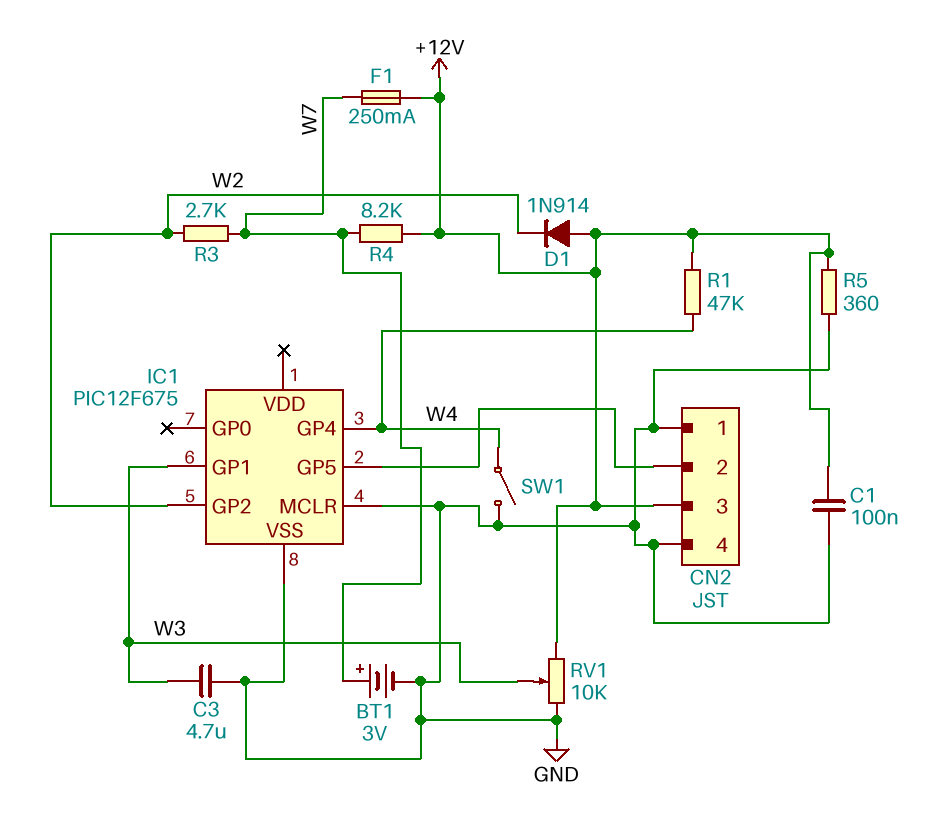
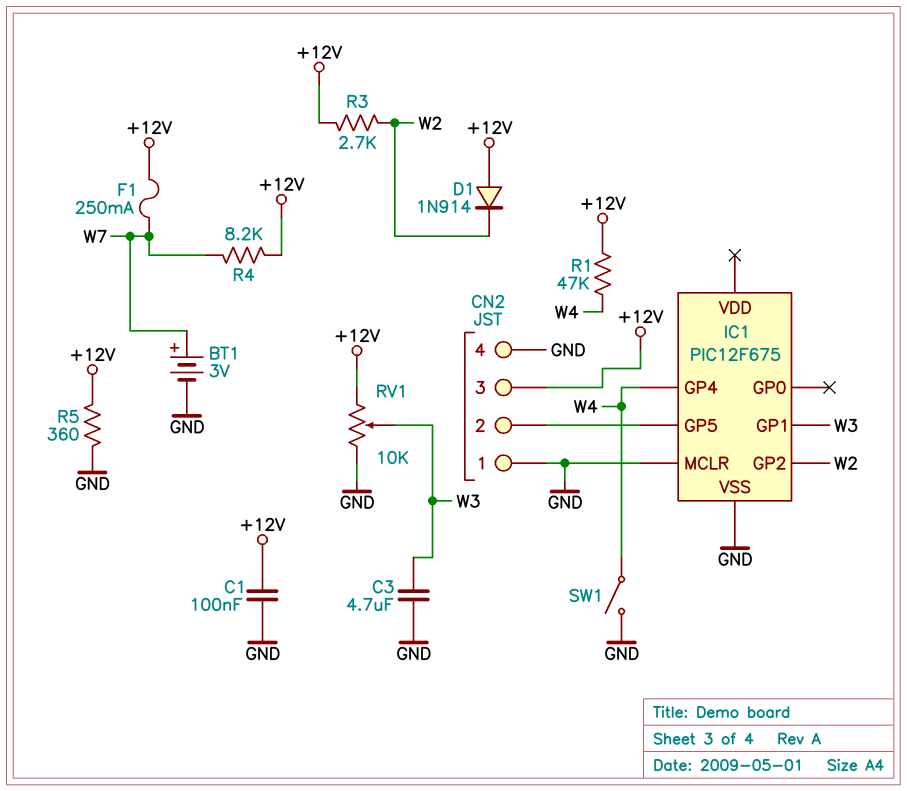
R3: 2.7k (W2, W7) -> 2.7k (+12V, W2)

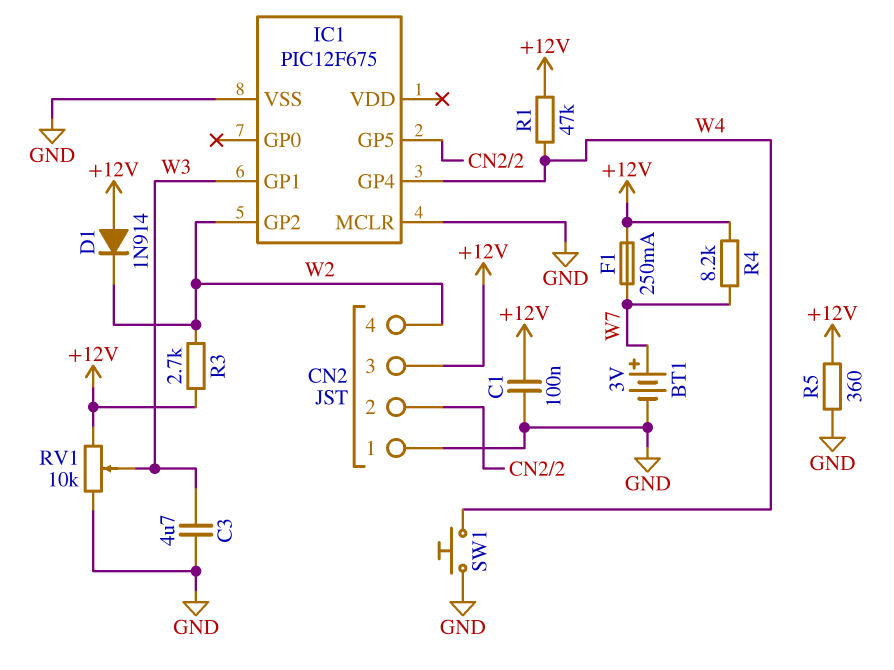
CN2 pin 4: GND -> W2
SW1: switch (GND, W4) -> button (GND, W4)

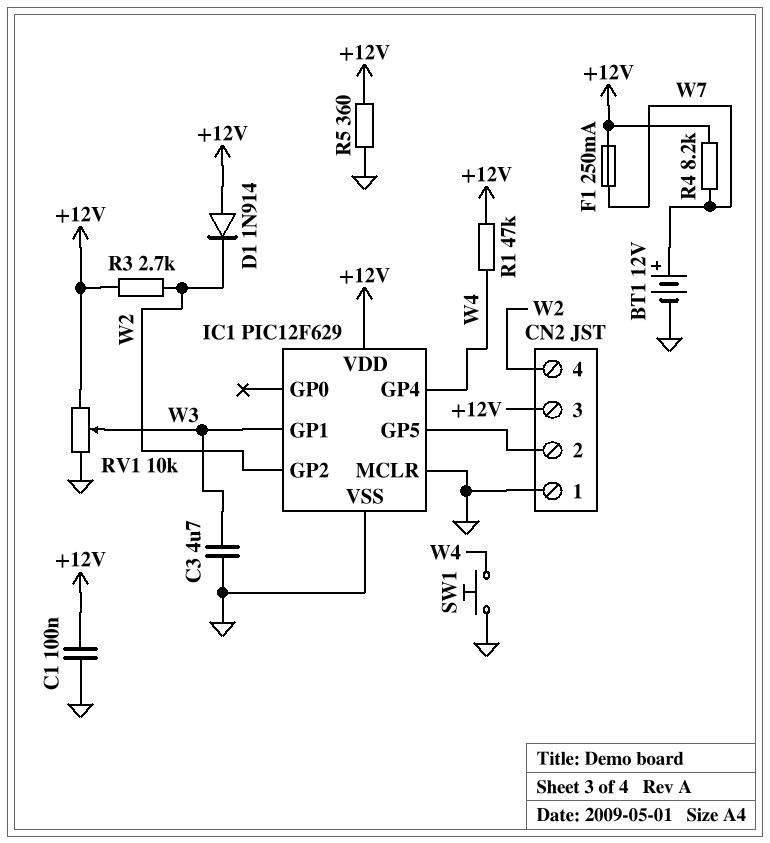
BT1: 3V (plus W7, minus GND) -> 12V (plus W7, minus GND)
IC1: PIC12F675 -> PIC12F629
IC1 pin VDD: none -> +12V

